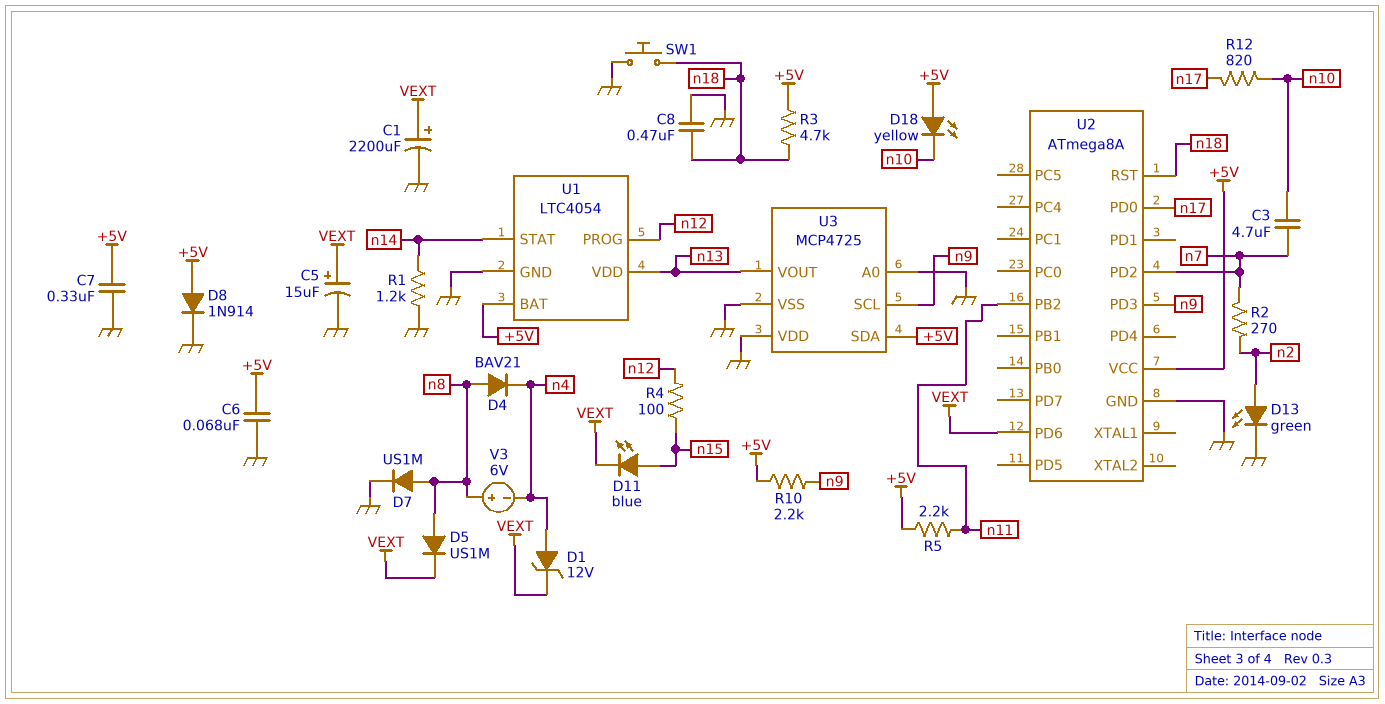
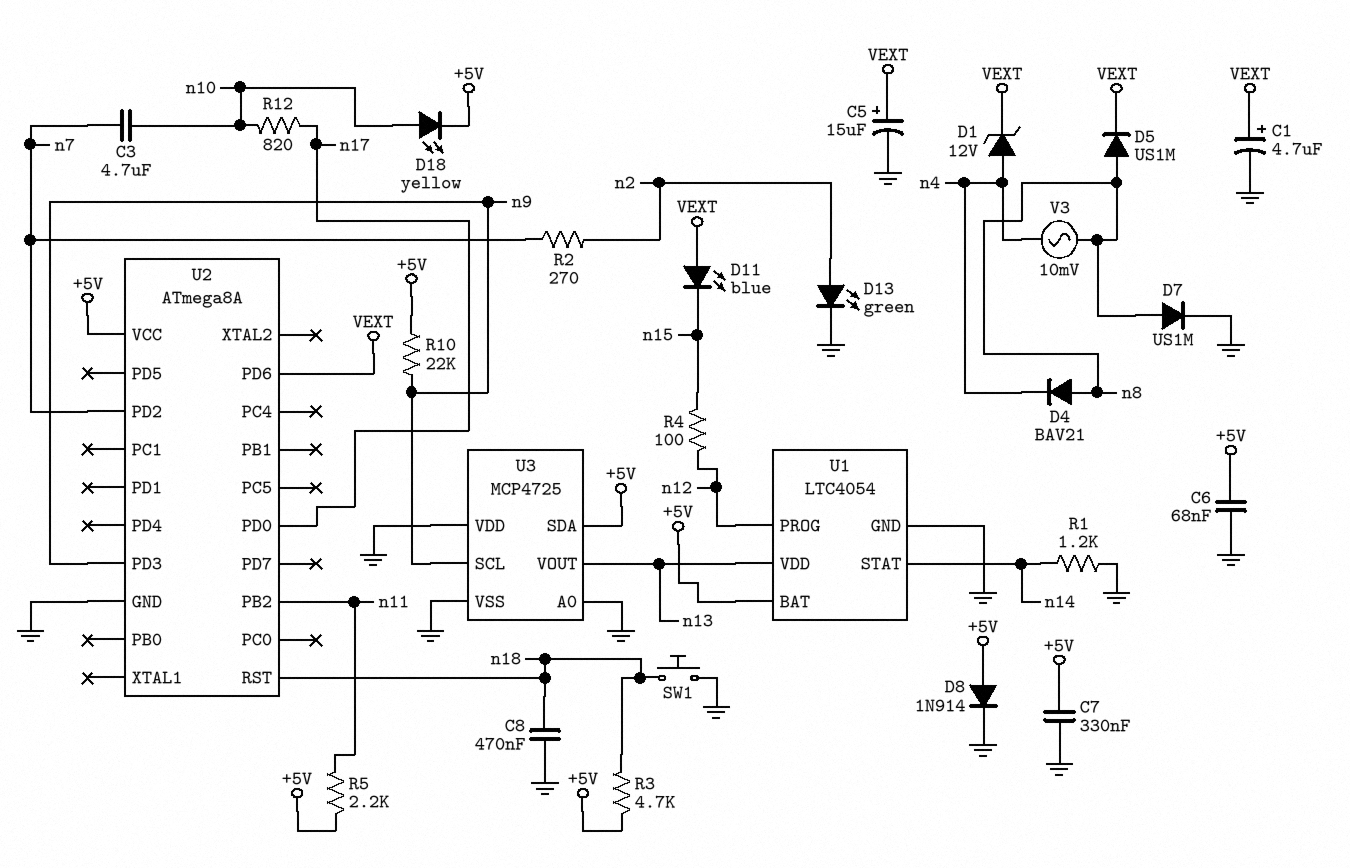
C1: 2200uF (plus VEXT, minus GND) -> 4.7uF (plus VEXT, minus GND)
D11: LED blue (A n15, K VEXT) -> LED blue (A VEXT, K n15)
D18: LED yellow (A +5V, K n10) -> LED yellow (A n10, K +5V)
R10: 2.2k (+5V, n9) -> 22k (+5V, n9)
V3: 6V (plus n8, minus n4) -> AC 10mV (n4, n8)

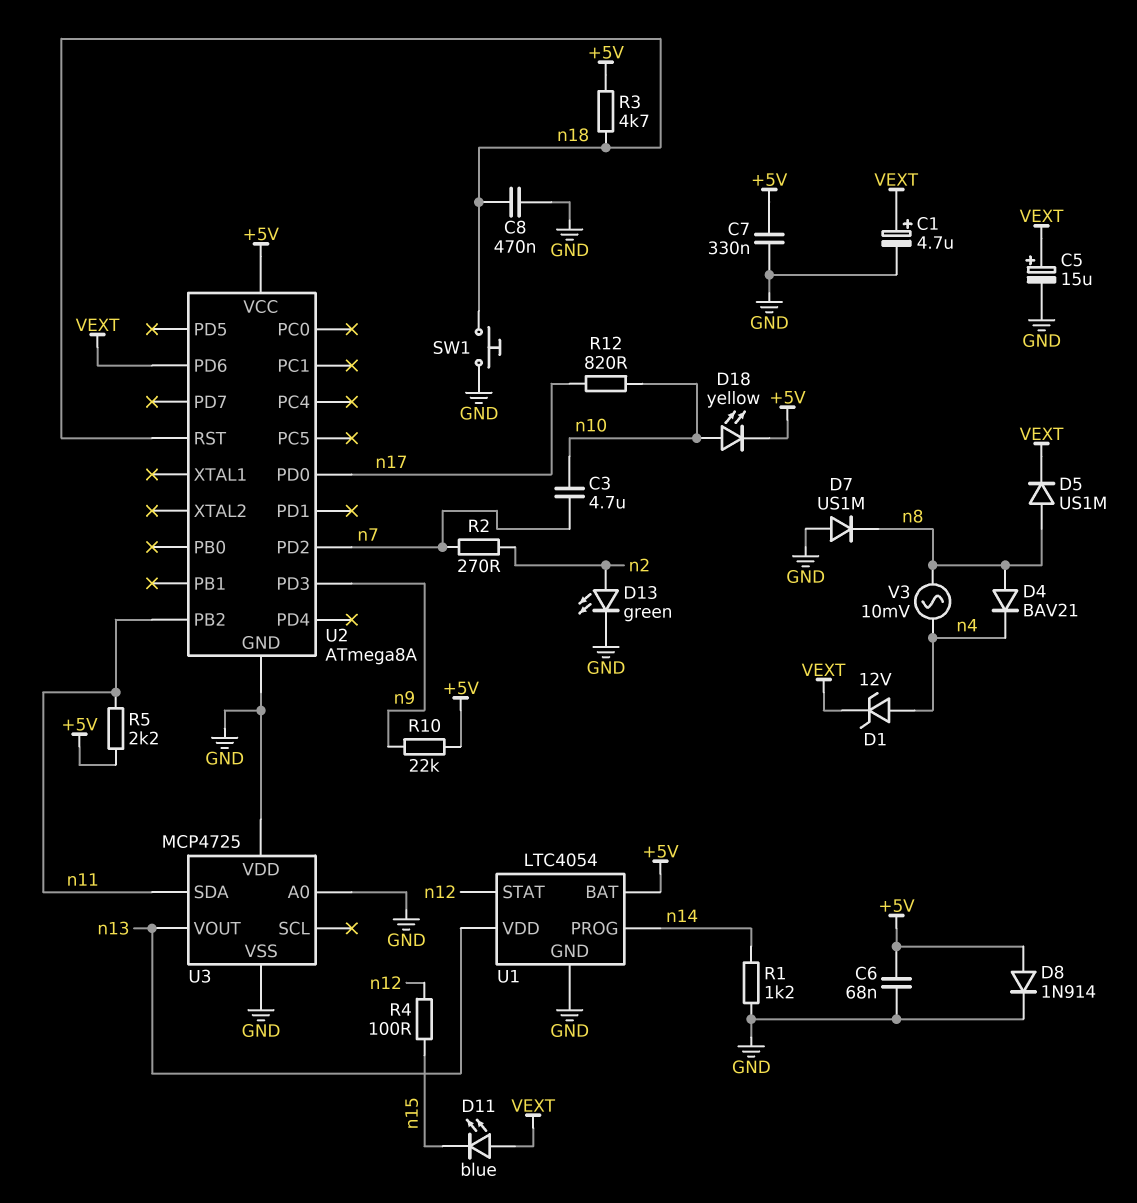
D7: diode US1M (A n8, K GND) -> diode US1M (A GND, K n8)
U1 pin PROG: n12 -> n14
U1 pin STAT: n14 -> n12
U3 pin SCL: n9 -> none
U3 pin SDA: +5V -> n11

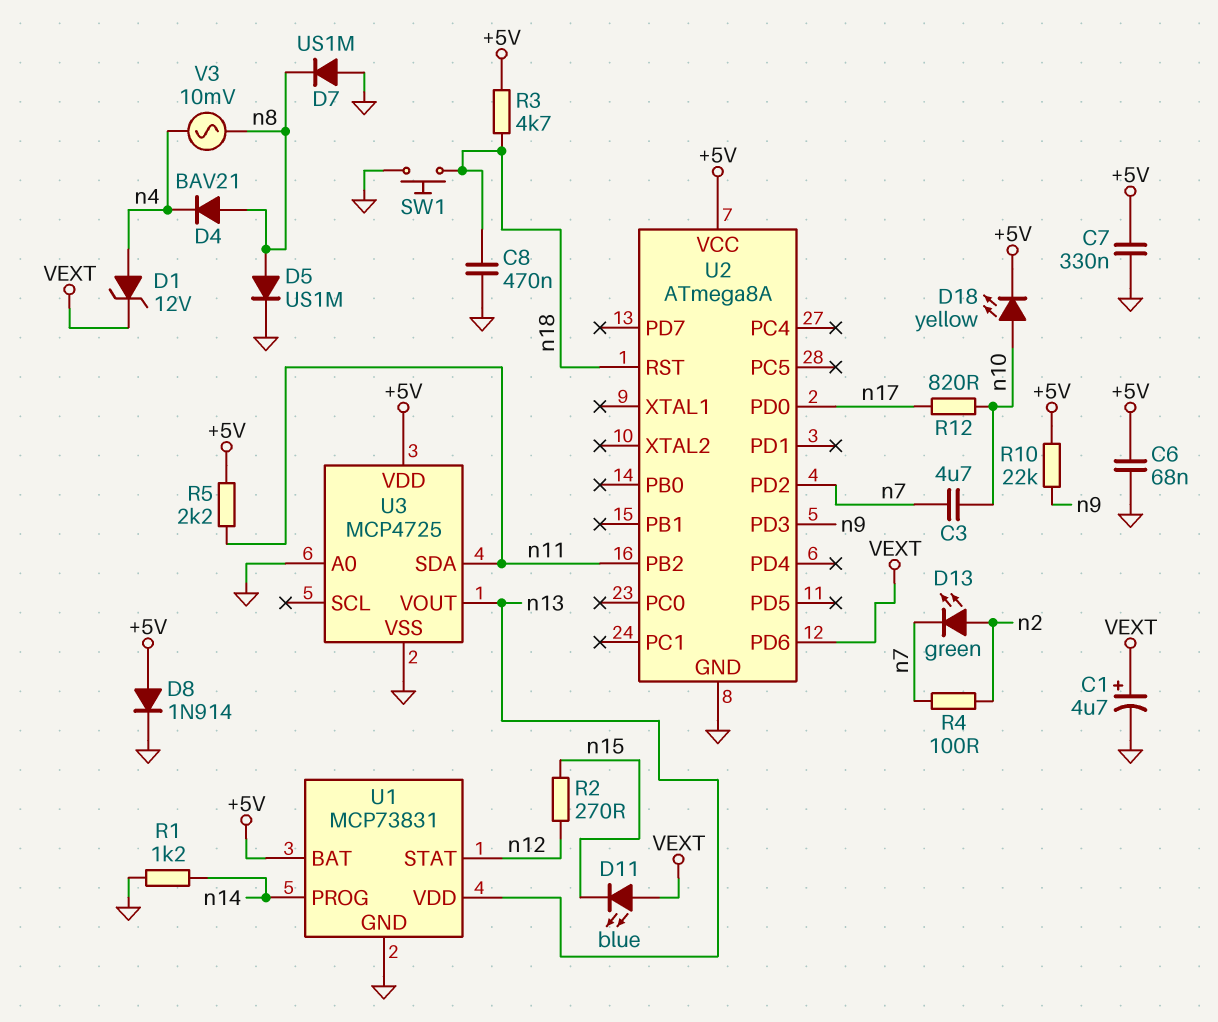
C5: 15uF (plus VEXT, minus GND) -> none
D5: diode US1M (A n8, K VEXT) -> diode US1M (A n8, K GND)
D13: LED green (A n2, K GND) -> LED green (A n2, K n7)
R2: 270 (n2, n7) -> 270 (n12, n15)
R4: 100 (n12, n15) -> 100 (n2, n7)
U1: LTC4054 -> MCP73831
U3 pin VDD: GND -> +5V

